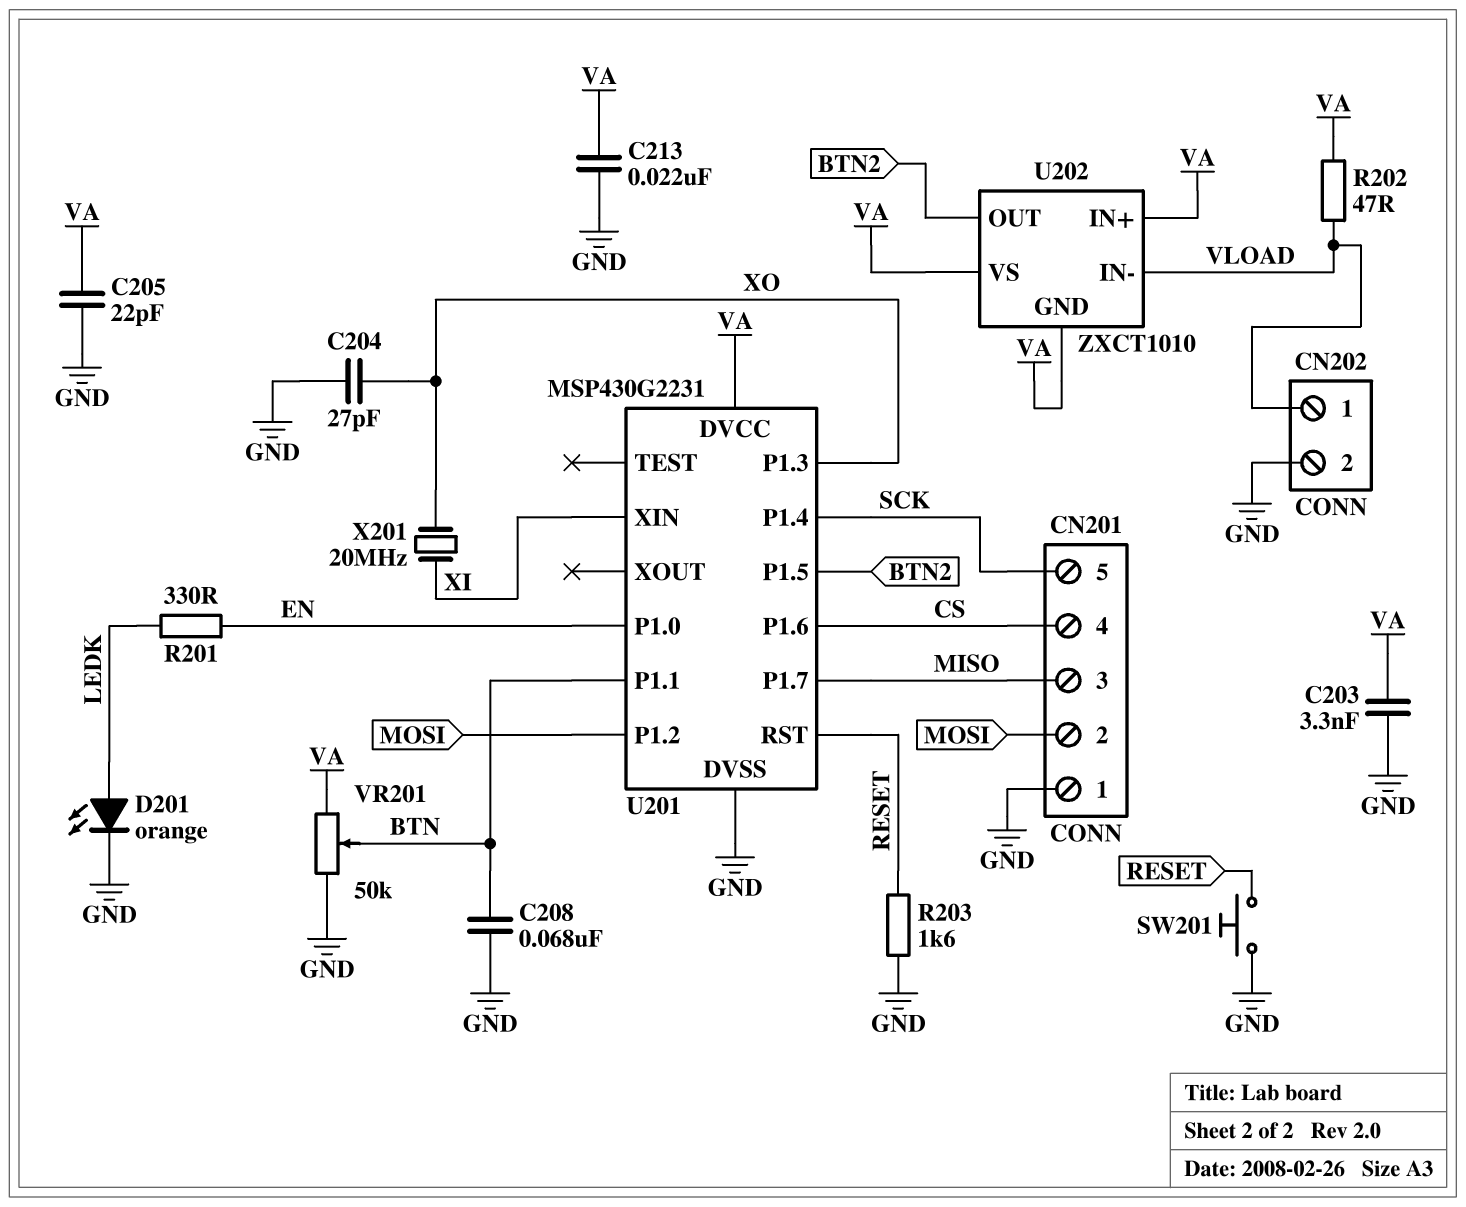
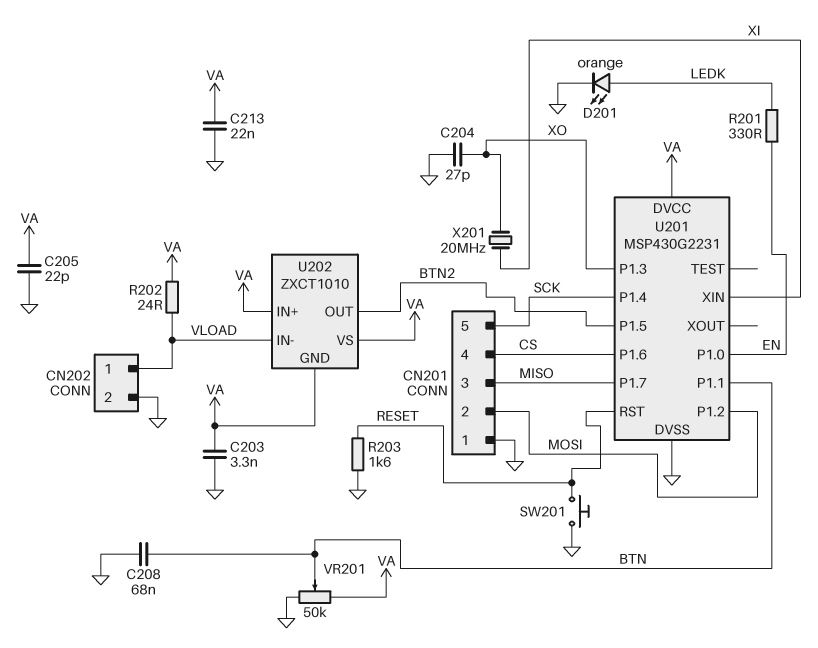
R202: 47 (VA, VLOAD) -> 24 (VA, VLOAD)

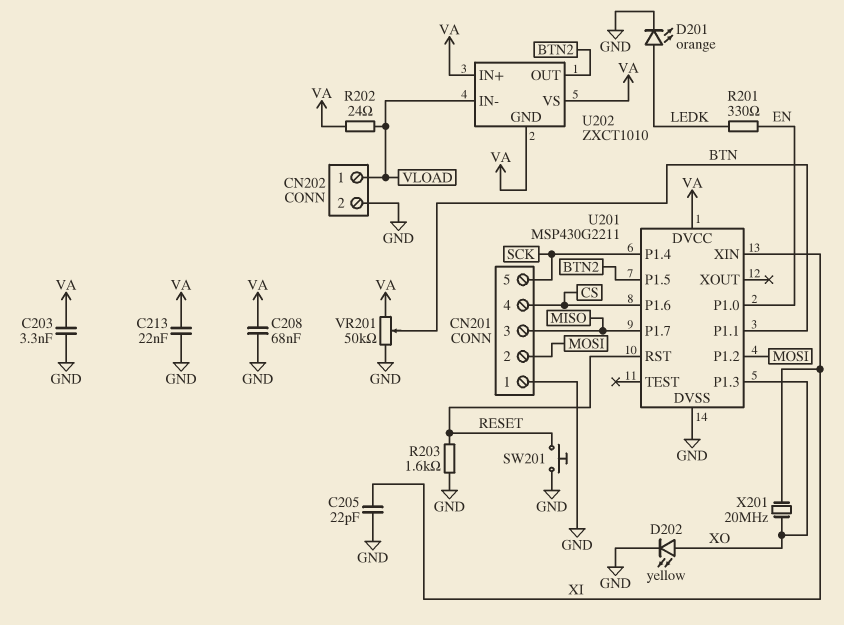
C204: 27pF (GND, XO) -> none
C205: 22pF (GND, VA) -> 22pF (GND, XI)
C208: 68nF (BTN, GND) -> 68nF (GND, VA)
D202: none -> LED yellow (A XO, K GND)
U201: MSP430G2231 -> MSP430G2211

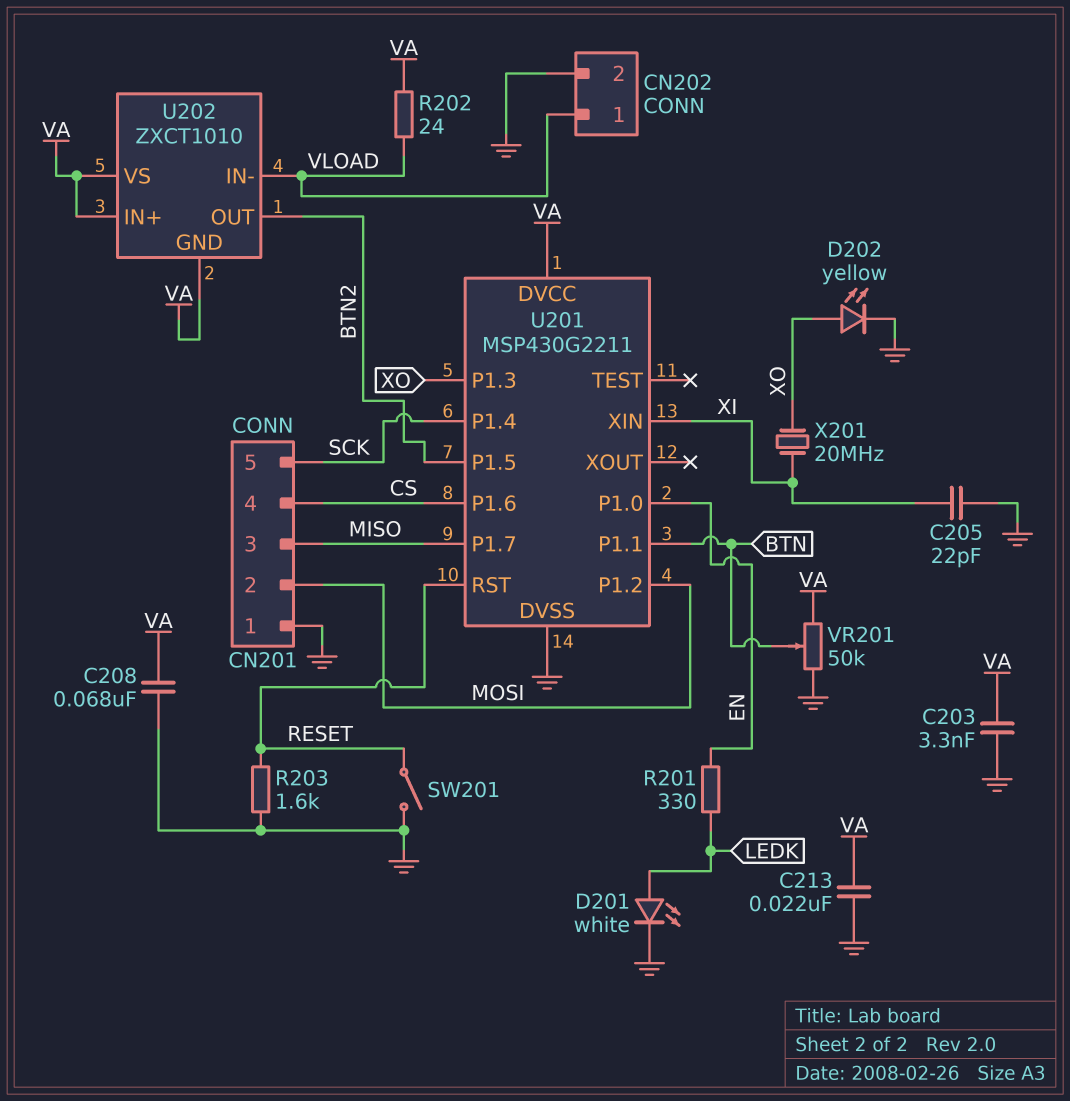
D201: LED orange (A LEDK, K GND) -> LED white (A LEDK, K GND)
SW201: button (GND, RESET) -> switch (GND, RESET)

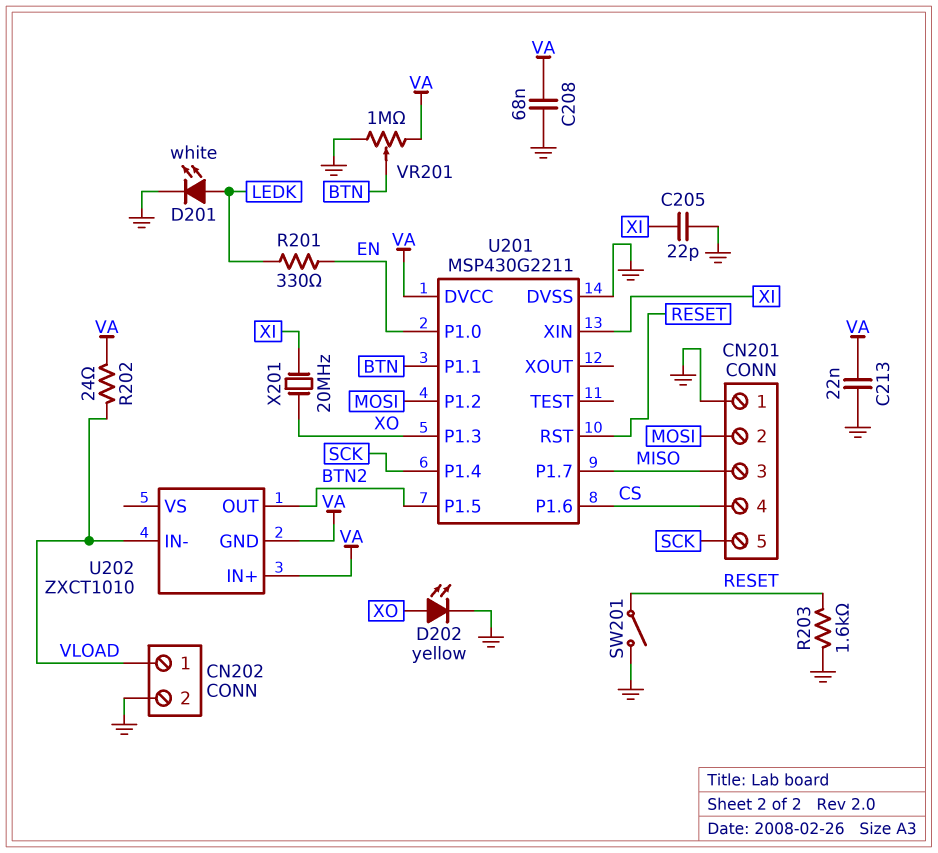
C203: 3.3nF (GND, VA) -> none
U202 pin VS: VA -> none
VR201: 50k (GND, VA, wiper BTN) -> 1M (GND, VA, wiper BTN)

